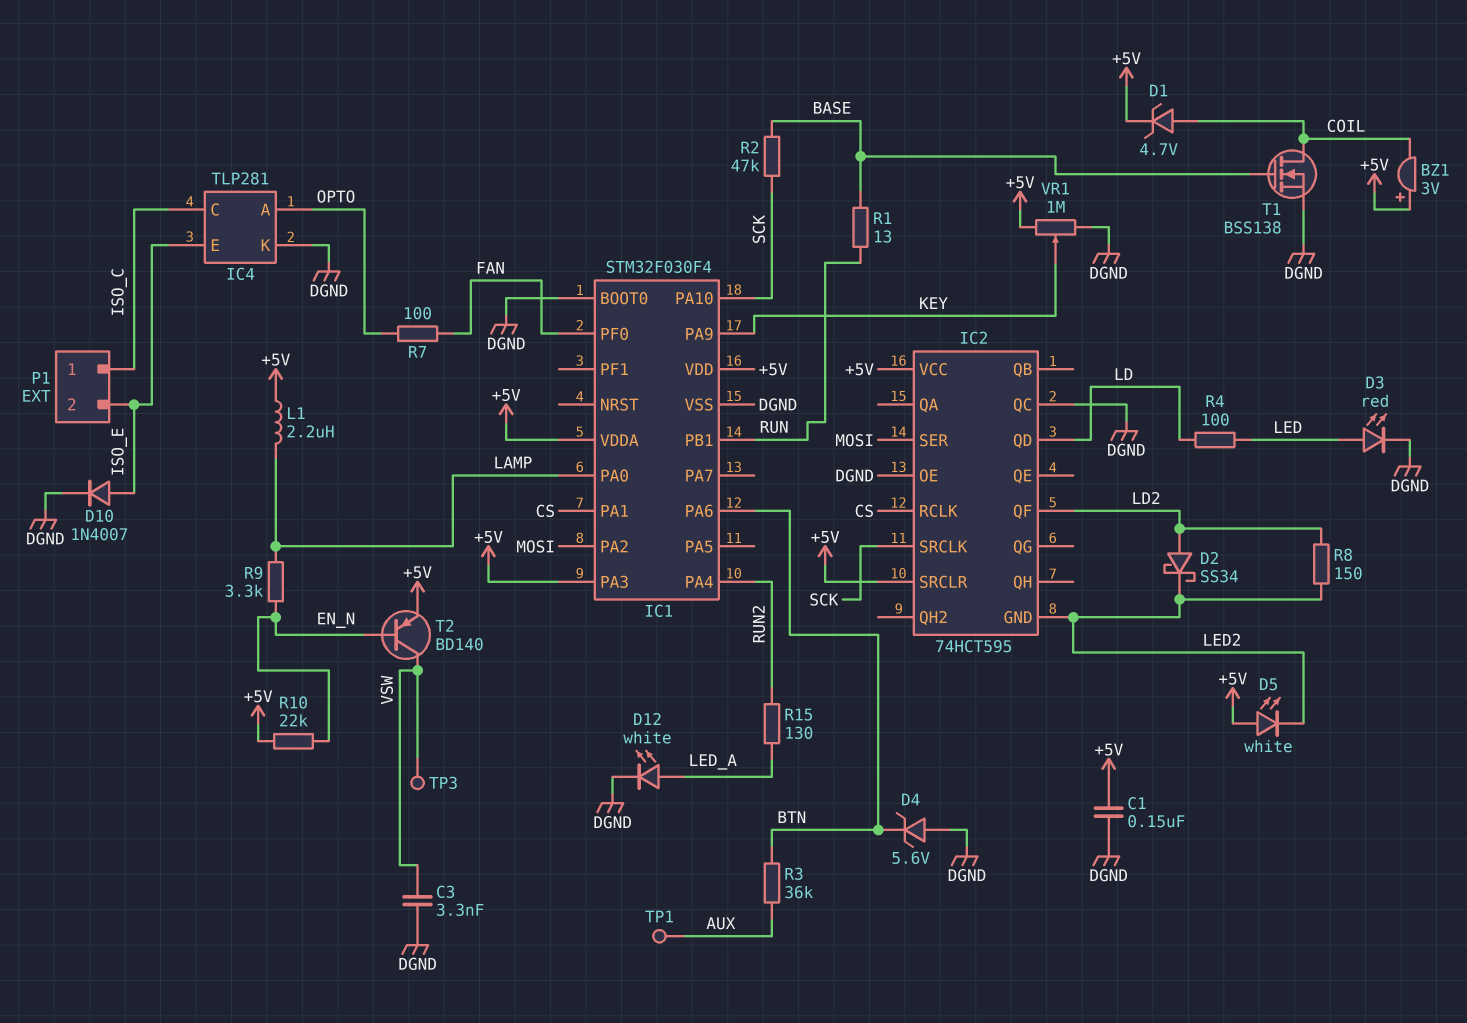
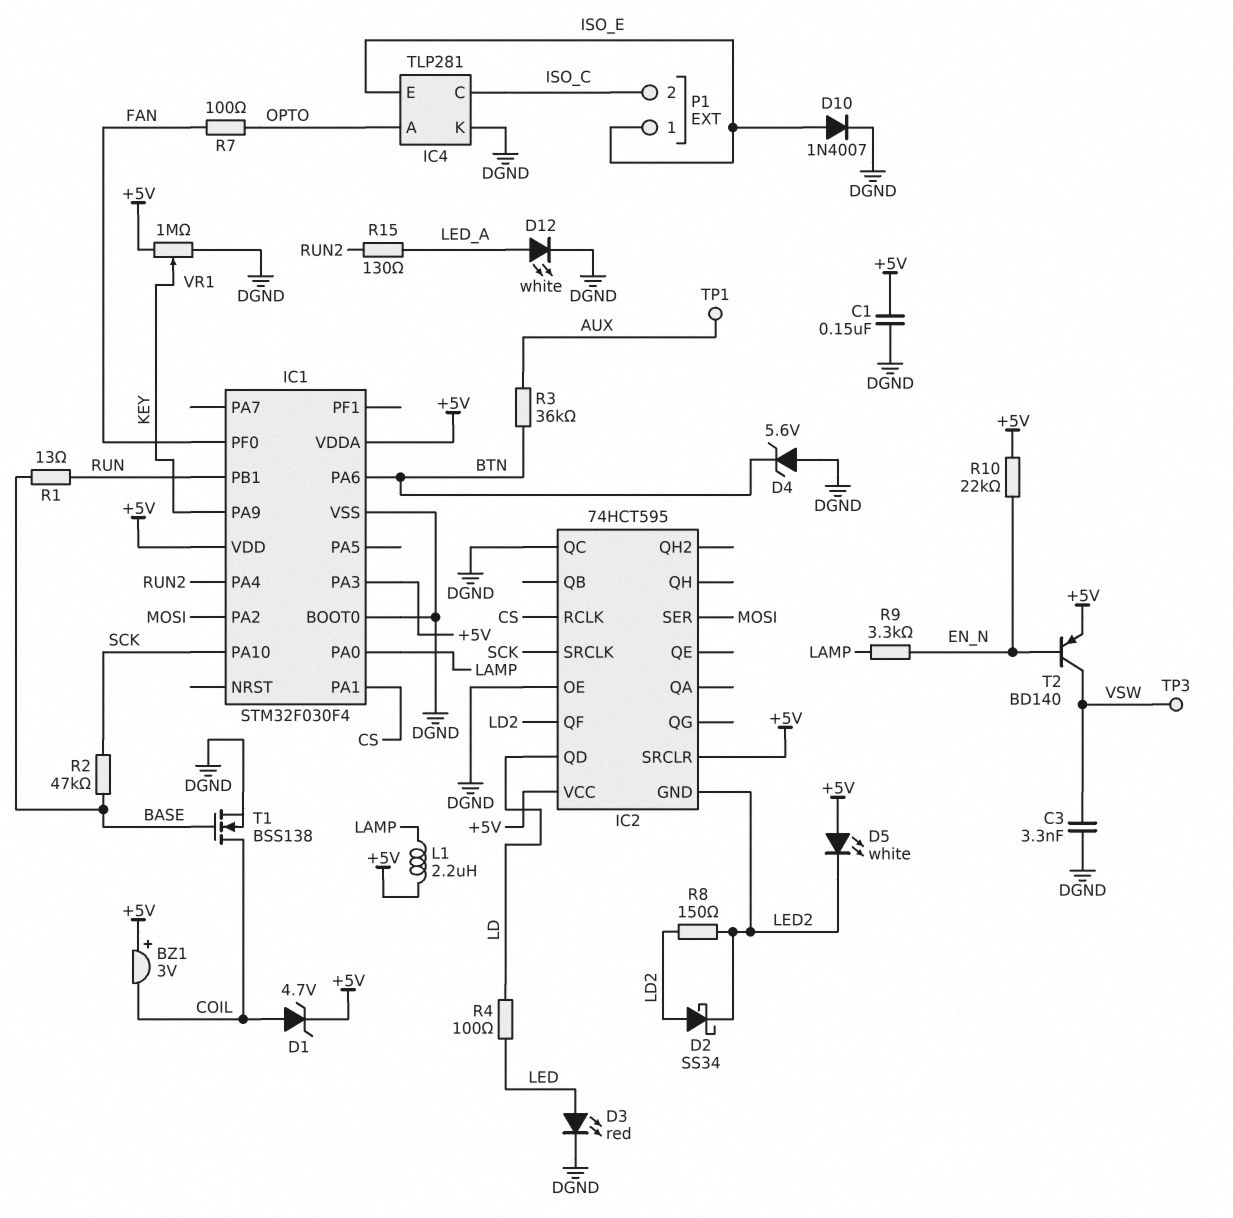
P1 pin 1: ISO_C -> ISO_E
P1 pin 2: ISO_E -> ISO_C

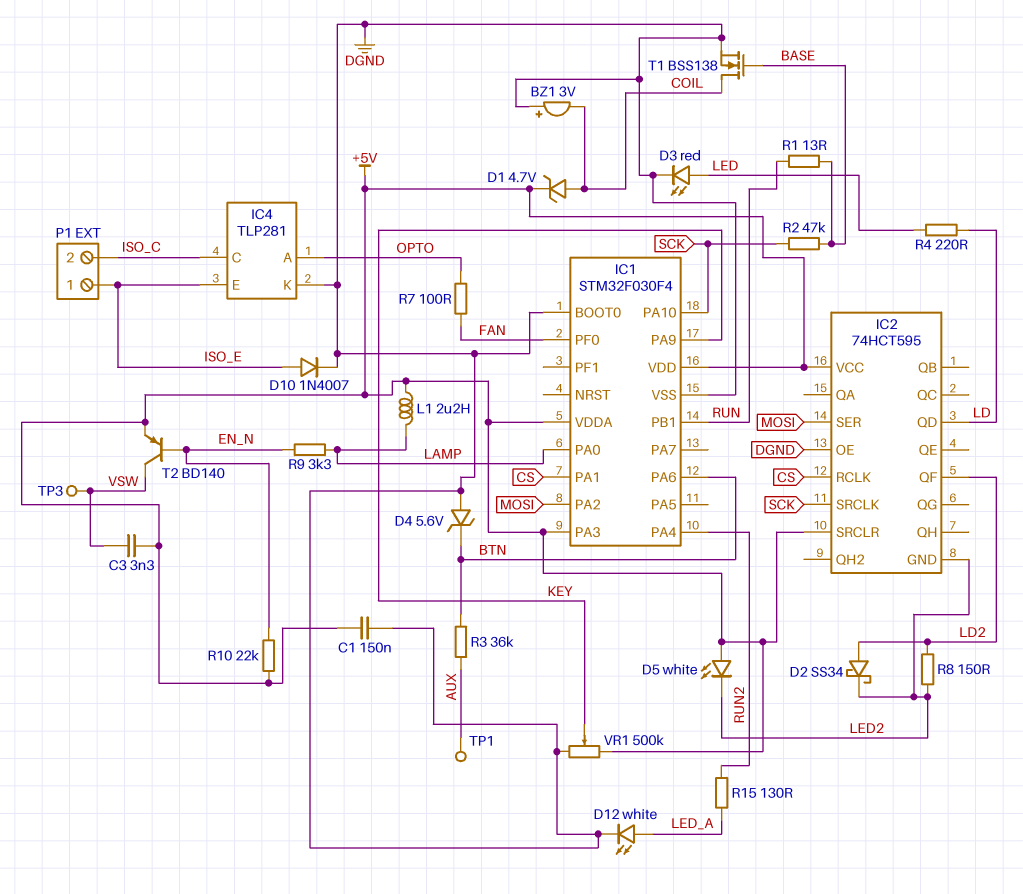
BZ1: buzzer 3V (plus +5V, minus COIL) -> buzzer 3V (plus DGND, minus COIL)
C3: 3.3nF (DGND, VSW) -> 3.3nF (+5V, VSW)
IC2 pin QC: DGND -> none
R4: 100 (LD, LED) -> 220 (LD, LED)
VR1: 1M (+5V, DGND, wiper KEY) -> 500k (+5V, DGND, wiper KEY)

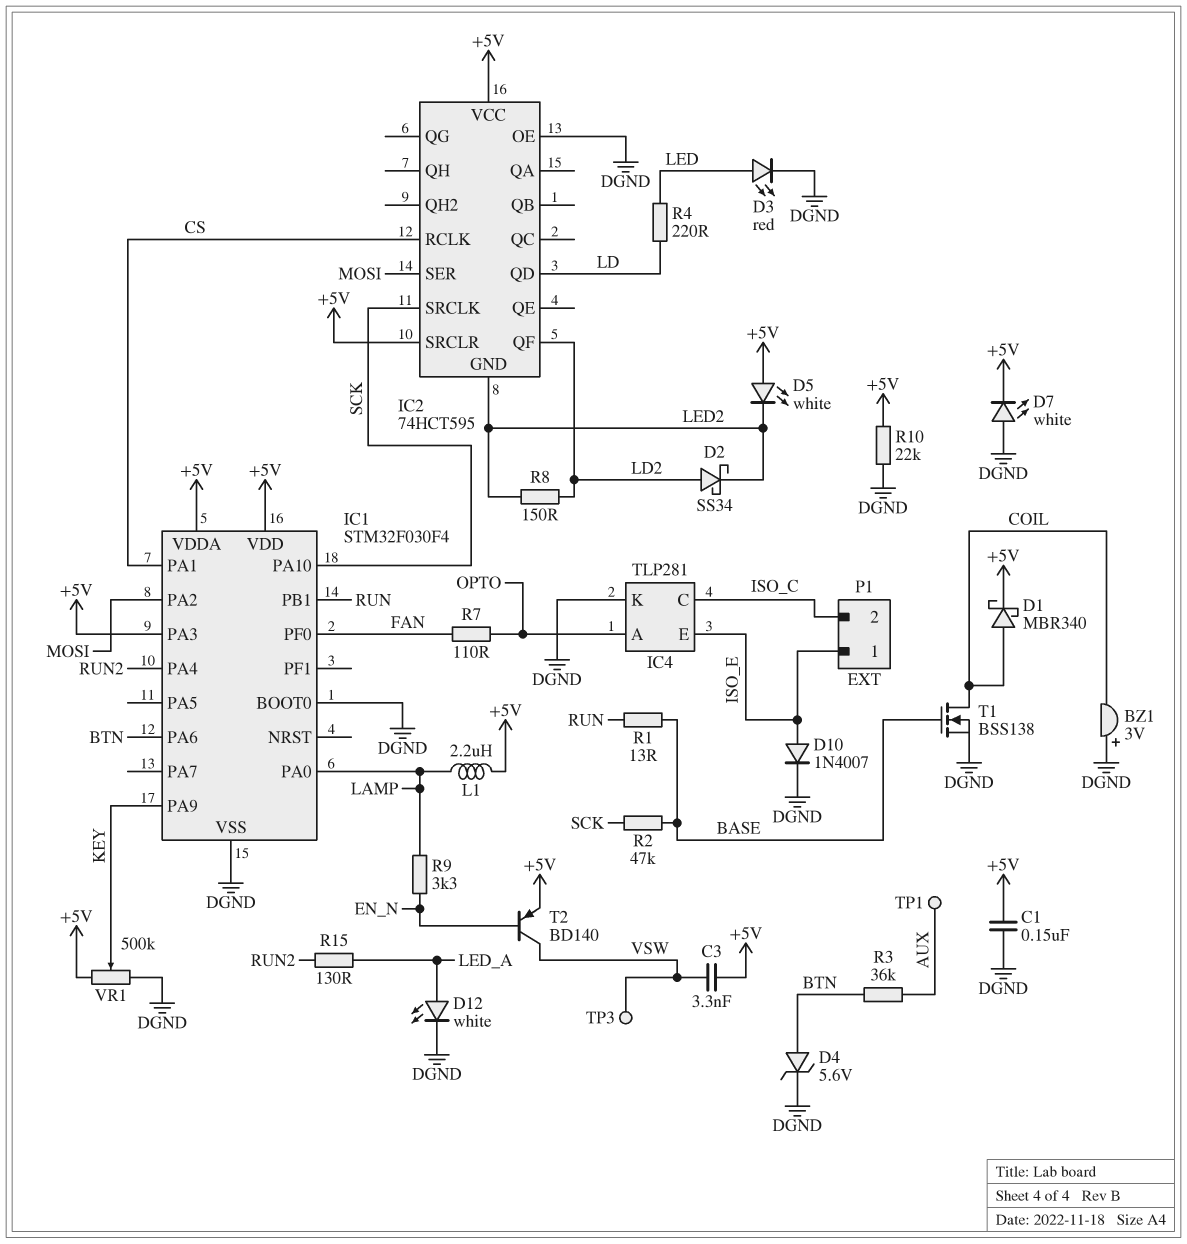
D1: zener 4.7V (A COIL, K +5V) -> schottky MBR340 (A COIL, K +5V)
D4: zener 5.6V (A DGND, K BTN) -> zener 5.6V (A BTN, K DGND)
D7: none -> LED white (A DGND, K +5V)
R7: 100 (FAN, OPTO) -> 110 (FAN, OPTO)
R10: 22k (+5V, EN_N) -> 22k (+5V, DGND)

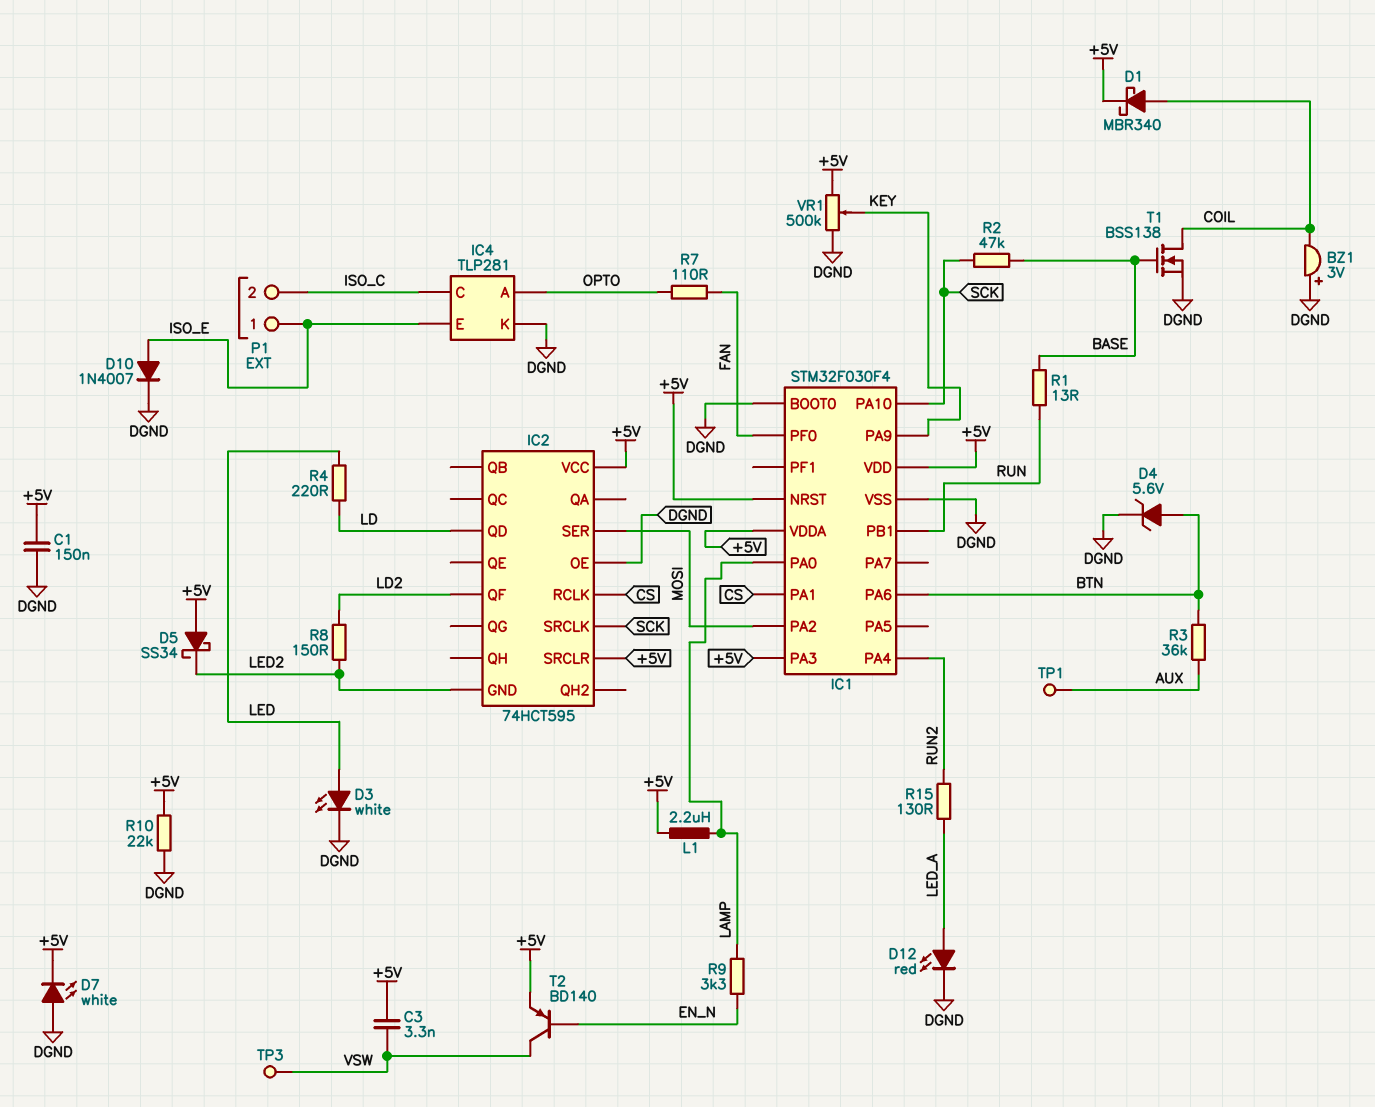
D2: schottky SS34 (A LD2, K LED2) -> none
D3: LED red (A LED, K DGND) -> LED white (A LED, K DGND)
D5: LED white (A +5V, K LED2) -> schottky SS34 (A +5V, K LED2)
D12: LED white (A LED_A, K DGND) -> LED red (A LED_A, K DGND)
IC1 pin NRST: none -> +5V

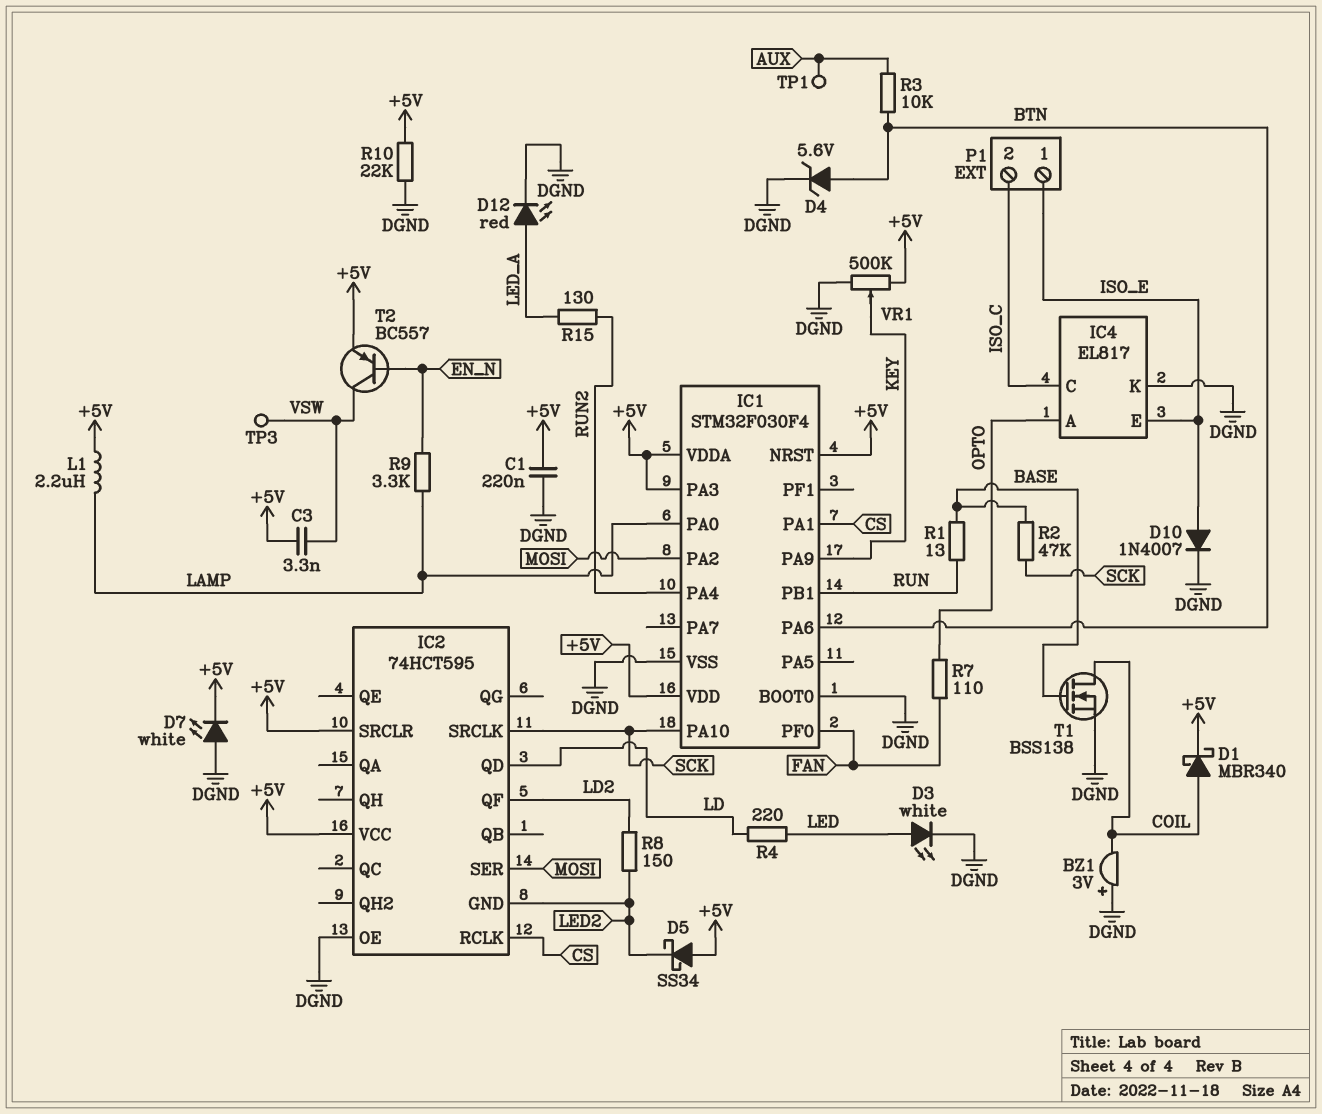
C1: 150nF (+5V, DGND) -> 220nF (+5V, DGND)
IC4: TLP281 -> EL817
R3: 36k (AUX, BTN) -> 10k (AUX, BTN)
T2: PNP BD140 (B EN_N, C VSW, E +5V) -> PNP BC557 (B EN_N, C VSW, E +5V)

